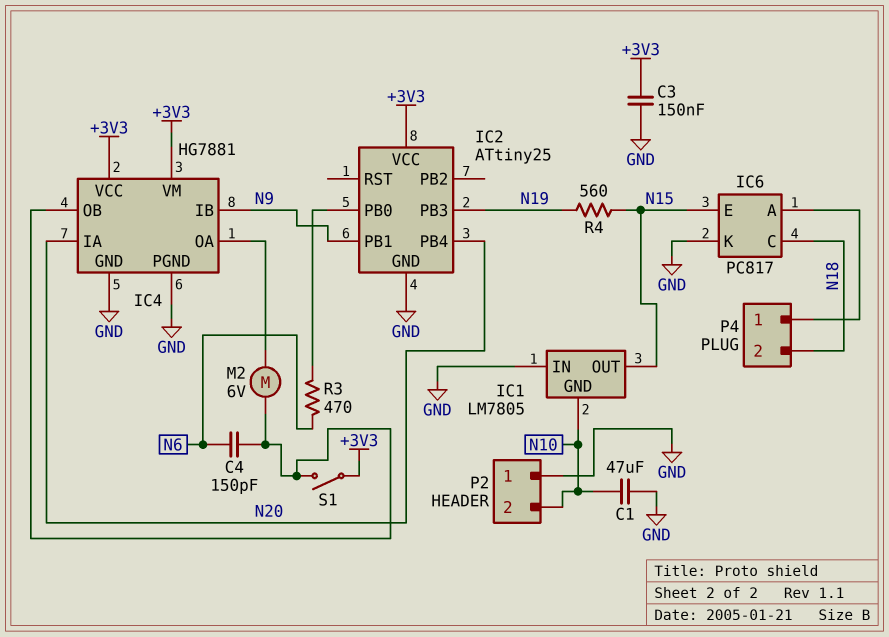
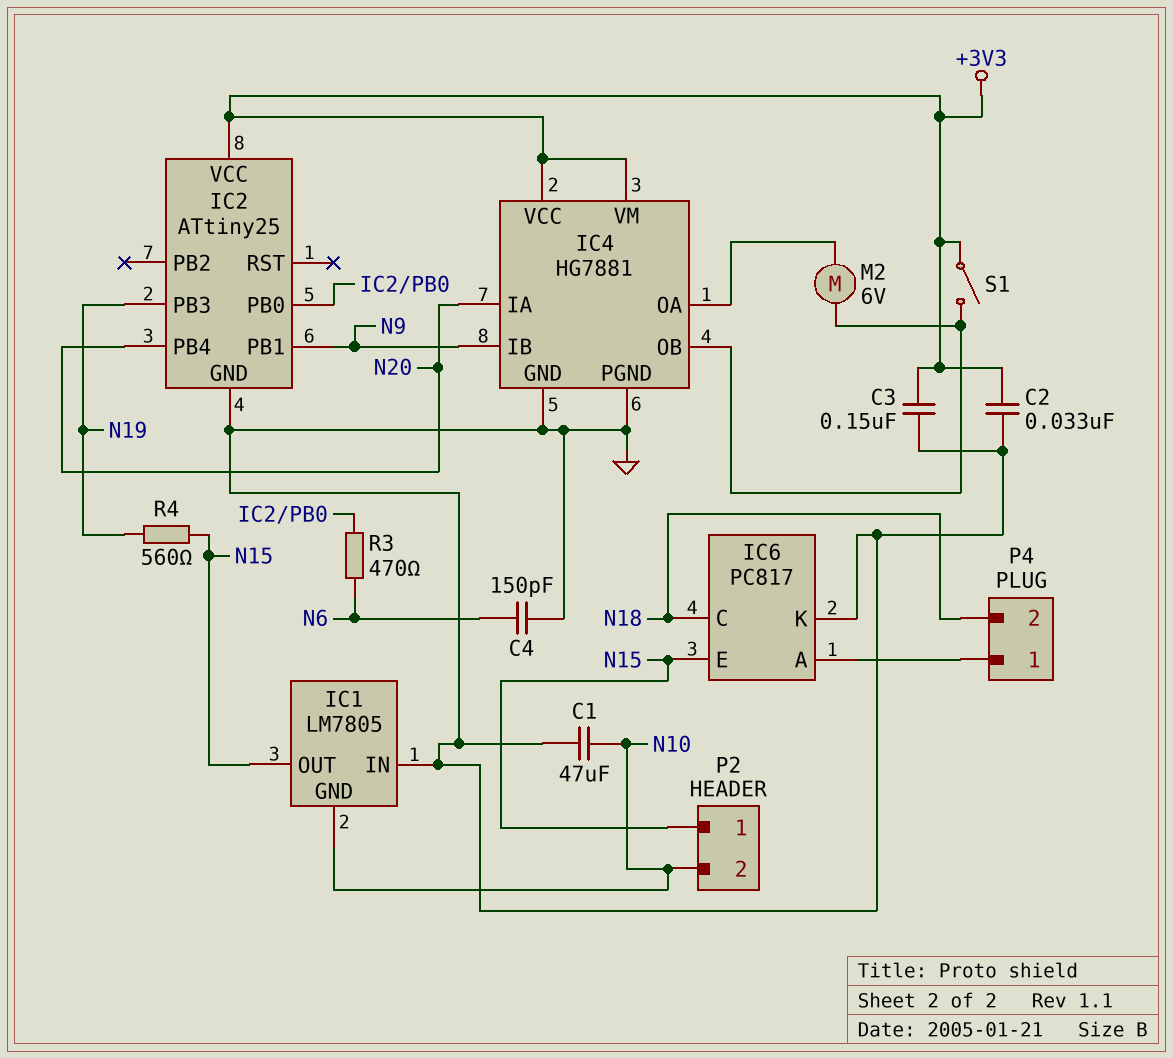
C2: none -> 33nF (+3V3, GND)
C4: 150pF (IC4/OB, N6) -> 150pF (GND, N6)
P2 pin 1: GND -> N15

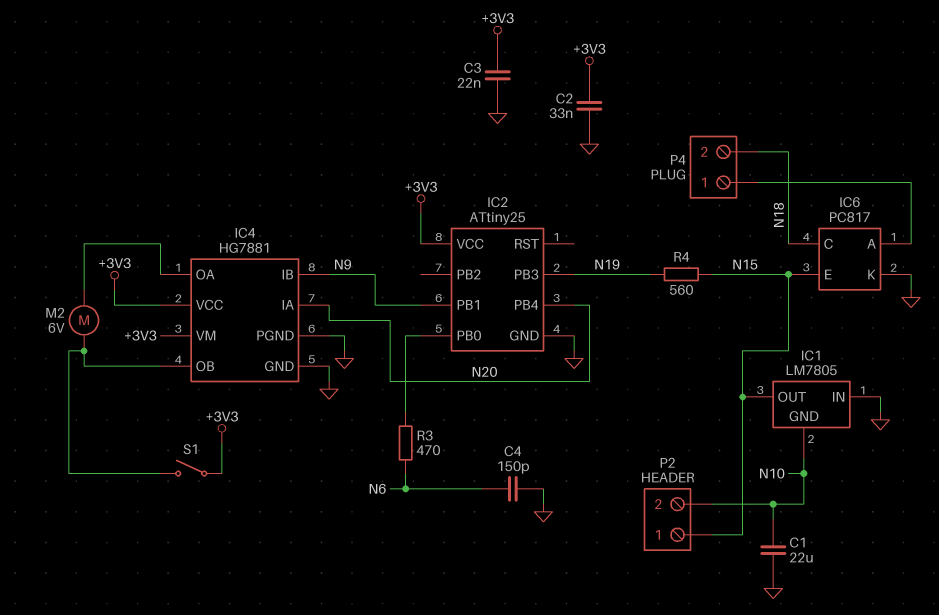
C1: 47uF (GND, N10) -> 22uF (GND, N10)
C3: 150nF (+3V3, GND) -> 22nF (+3V3, GND)

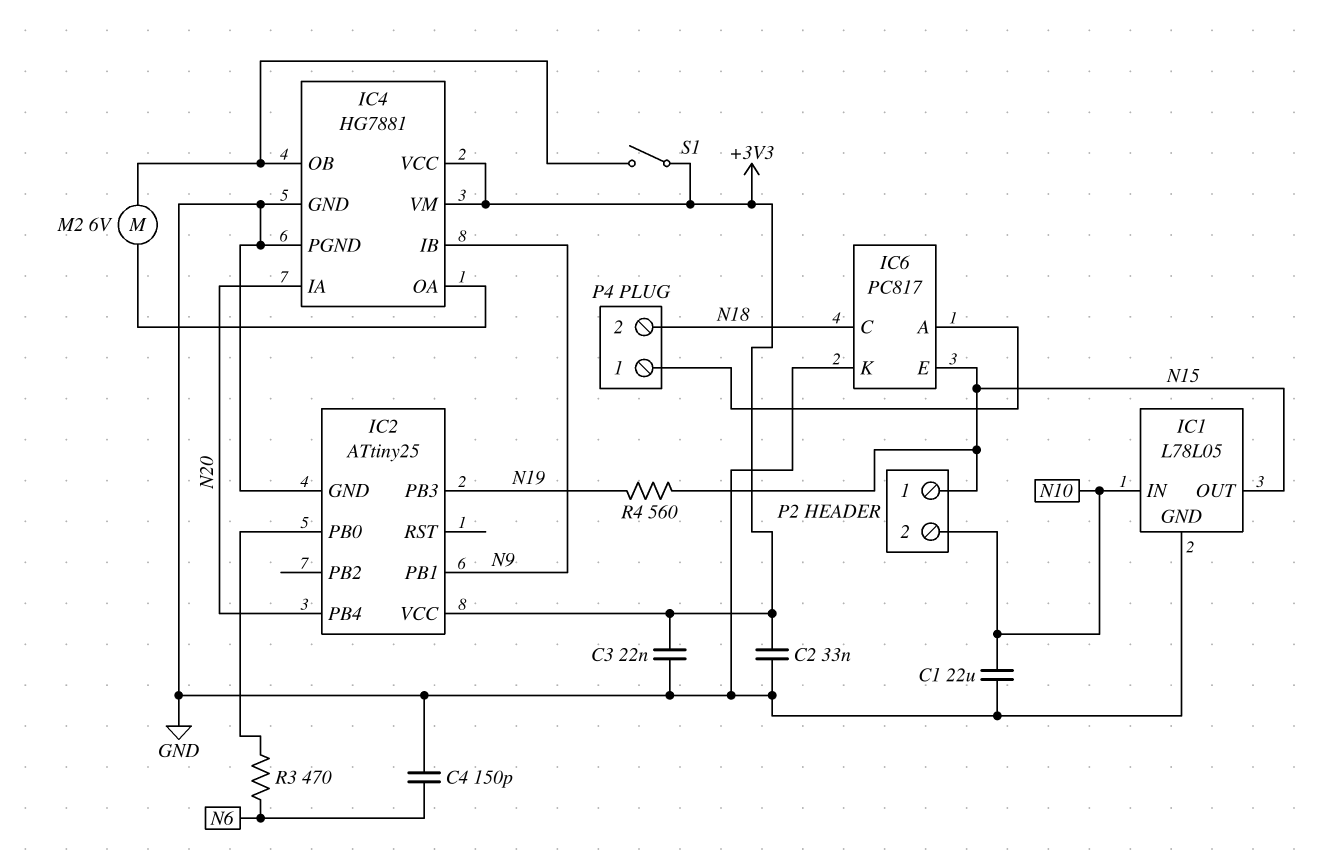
IC1: LM7805 -> L78L05
IC1 pin GND: N10 -> GND
IC1 pin IN: GND -> N10

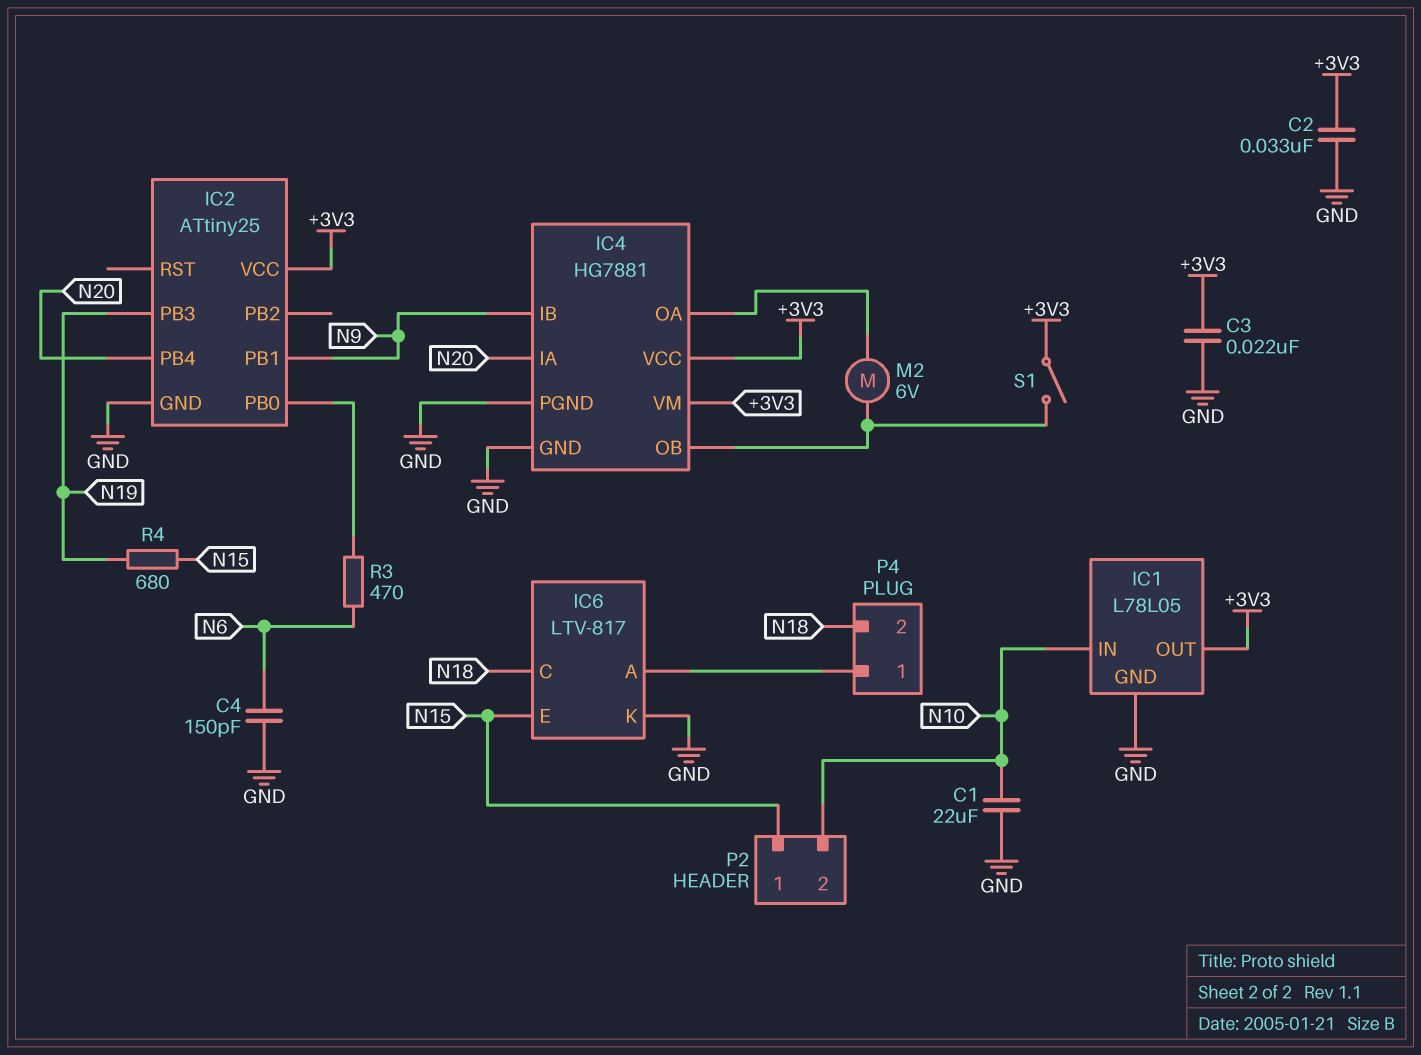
IC1 pin OUT: N15 -> +3V3
IC6: PC817 -> LTV-817
R4: 560 (N15, N19) -> 680 (N15, N19)

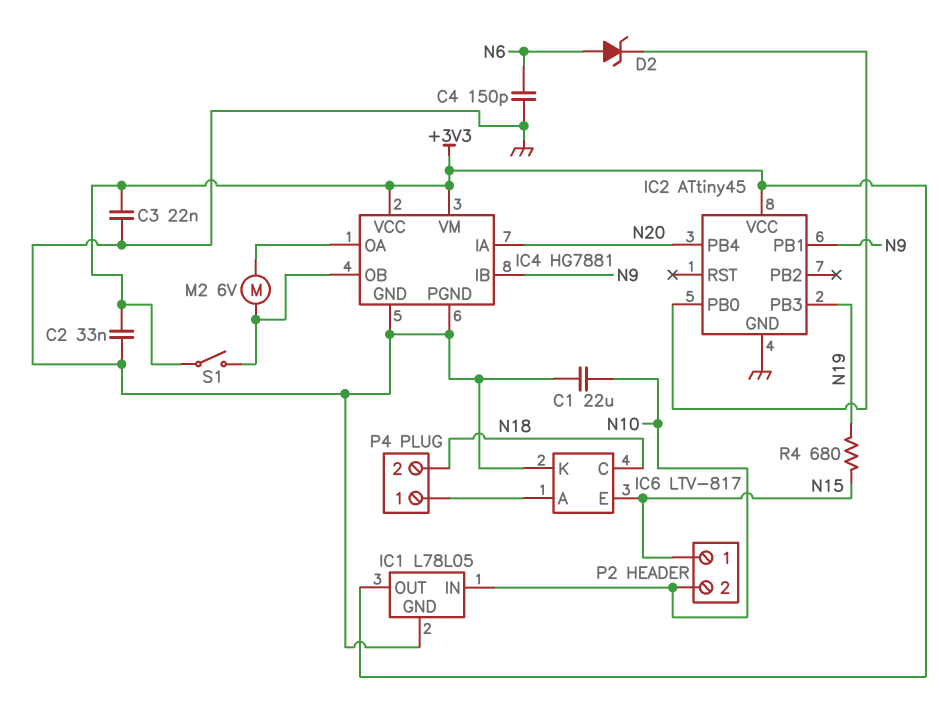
D2: none -> zener (A N6, K IC2/PB0)
IC2: ATtiny25 -> ATtiny45
R3: 470 (IC2/PB0, N6) -> none

